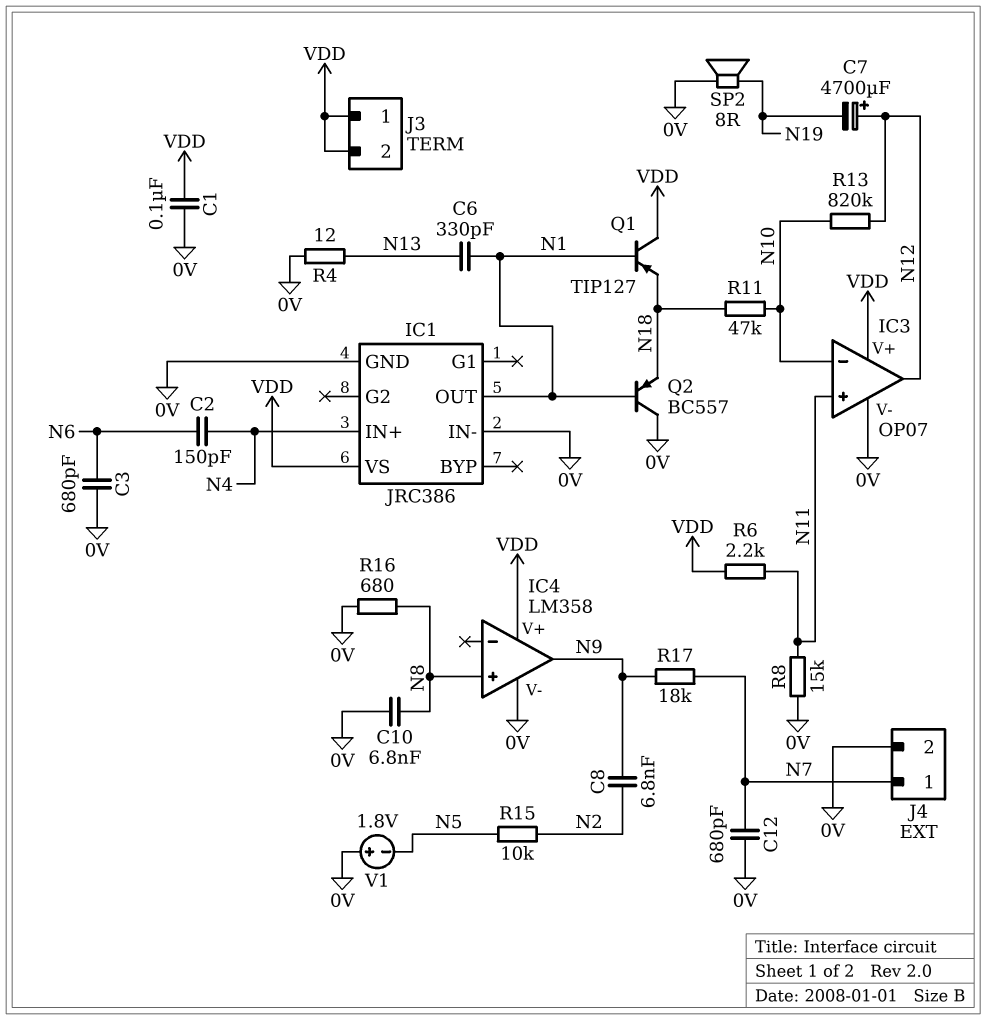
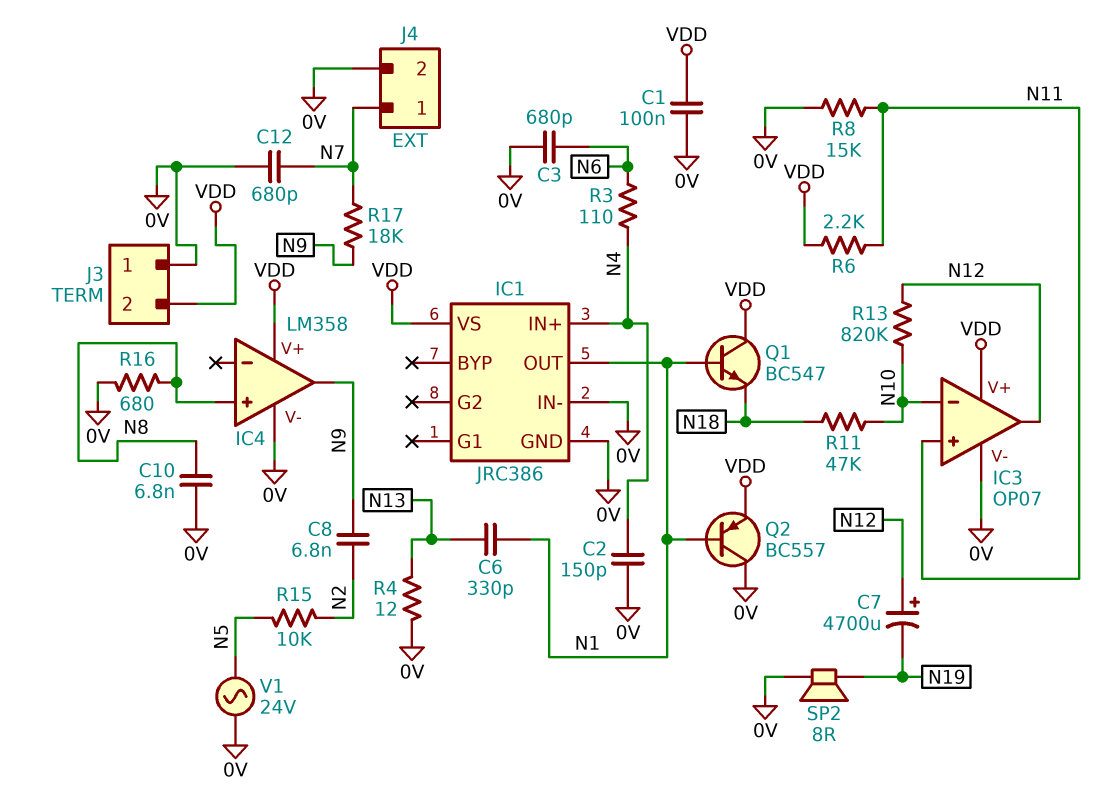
C2: 150pF (N4, N6) -> 150pF (0V, N4)
J3 pin 1: VDD -> 0V
Q1: PNP TIP127 (B N1, C VDD, E N18) -> NPN BC547 (B N1, C VDD, E N18)
Q2: PNP BC557 (B N1, C 0V, E N18) -> PNP BC557 (B N1, C 0V, E VDD)
R3: none -> 110 (N4, N6)
V1: 1.8V (plus 0V, minus N5) -> AC 24V (0V, N5)

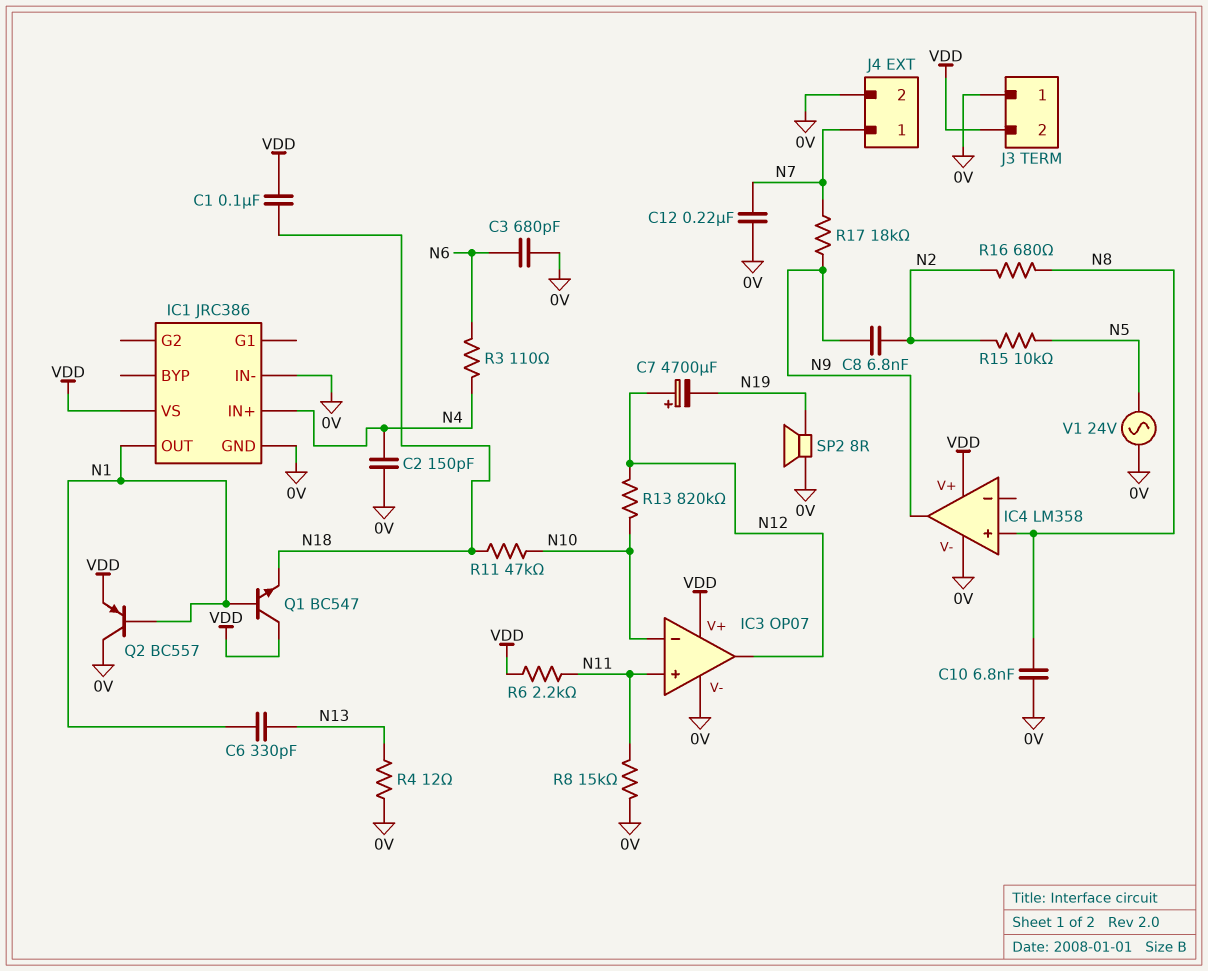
C1: 100nF (0V, VDD) -> 100nF (N18, VDD)
C12: 680pF (0V, N7) -> 220nF (0V, N7)
R16: 680 (0V, N8) -> 680 (N2, N8)

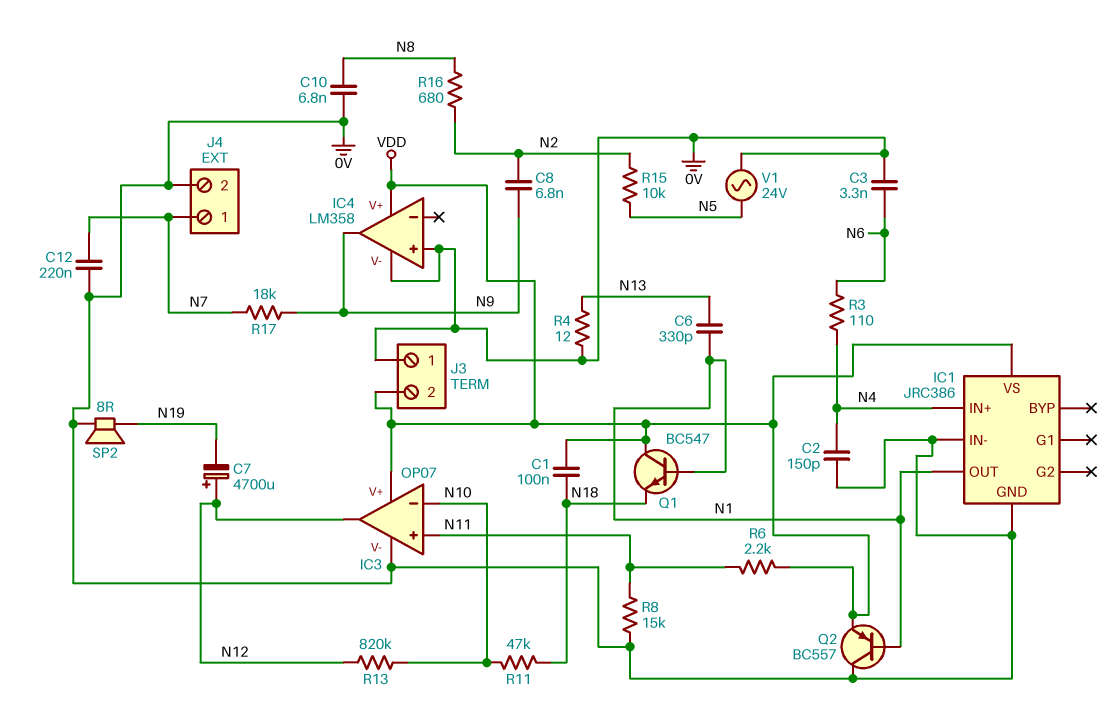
C3: 680pF (0V, N6) -> 3.3nF (0V, N6)
IC4 pin in+: N8 -> 0V

